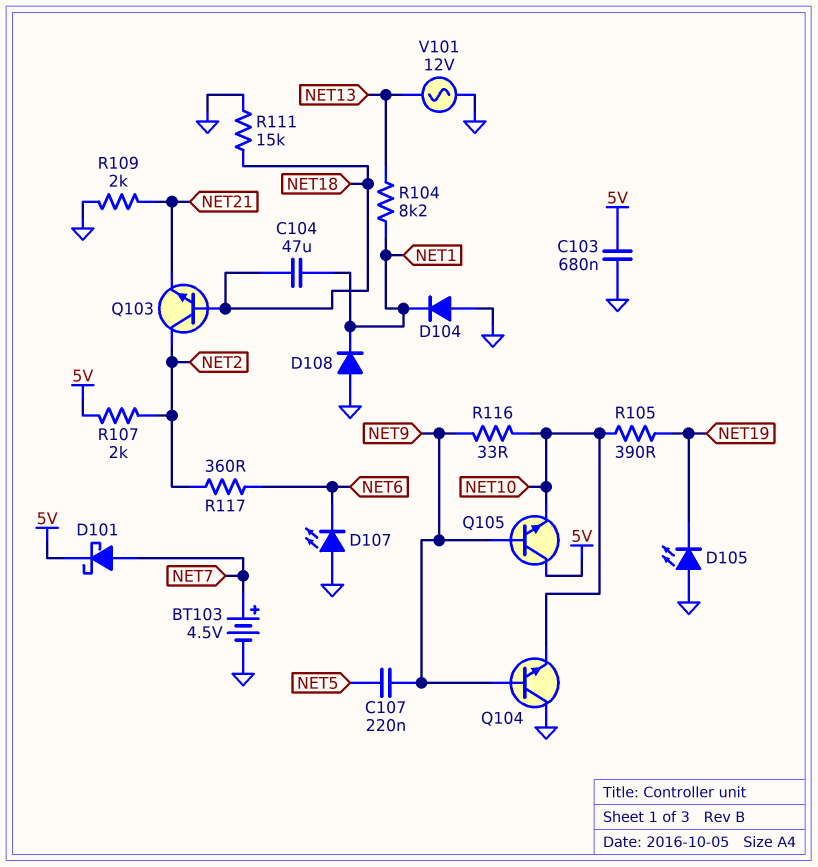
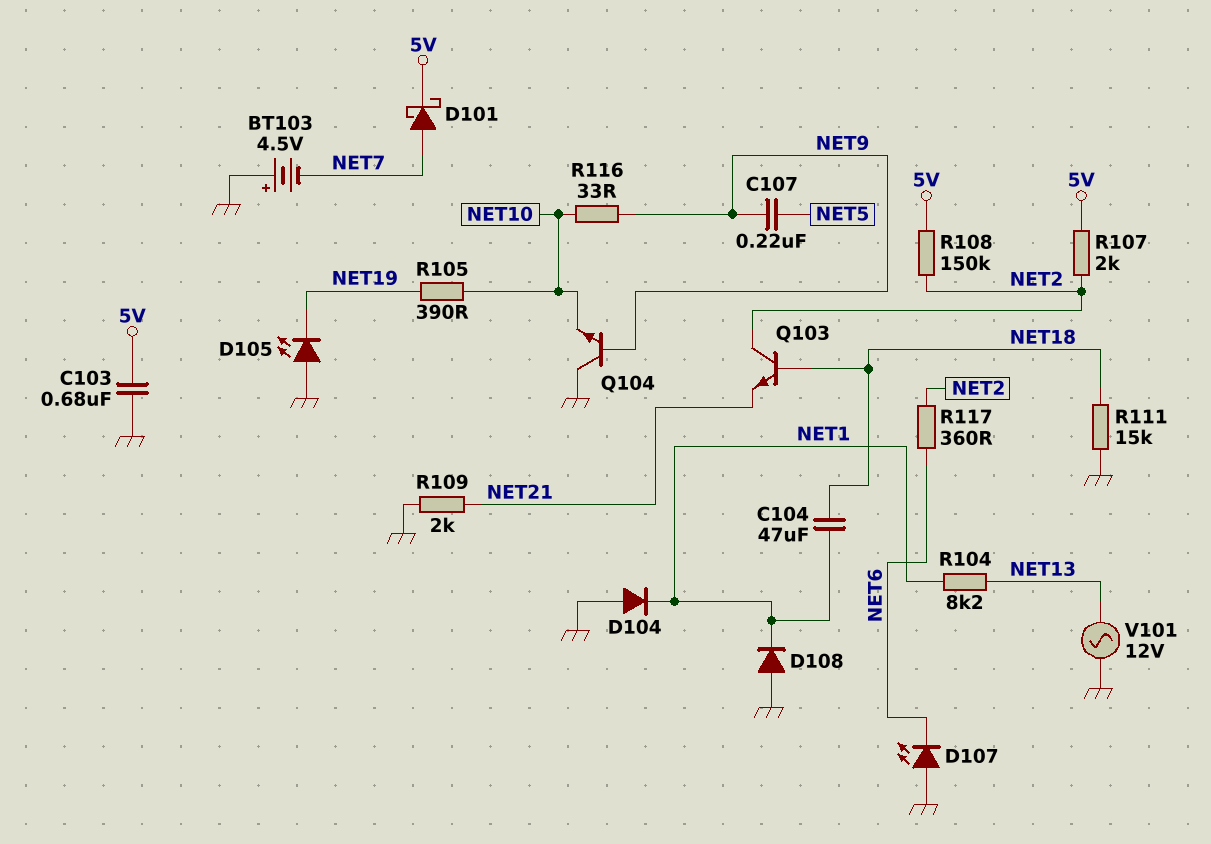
BT103: 4.5V (plus NET7, minus GND) -> 4.5V (plus GND, minus NET7)
Q105: NPN (B NET9, C 5V, E NET10) -> none
R108: none -> 150k (5V, NET2)

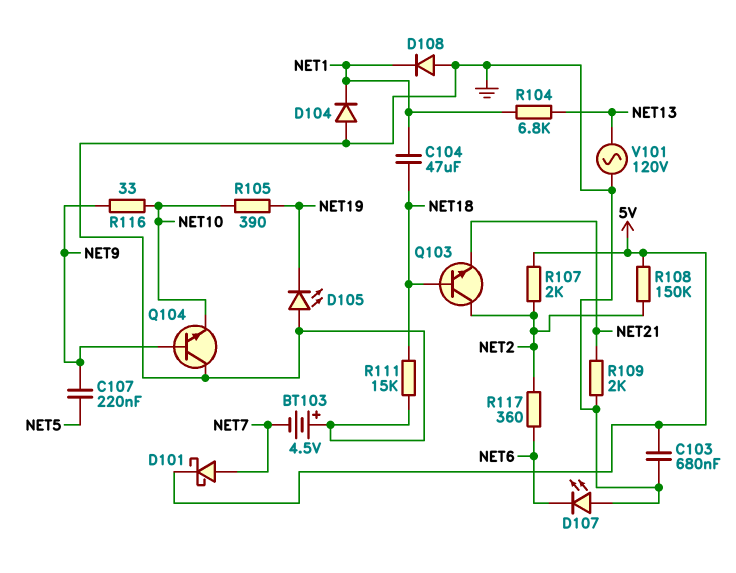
R104: 8.2k (NET1, NET13) -> 6.8k (NET1, NET13)
V101: AC 12V (GND, NET13) -> AC 120V (GND, NET13)

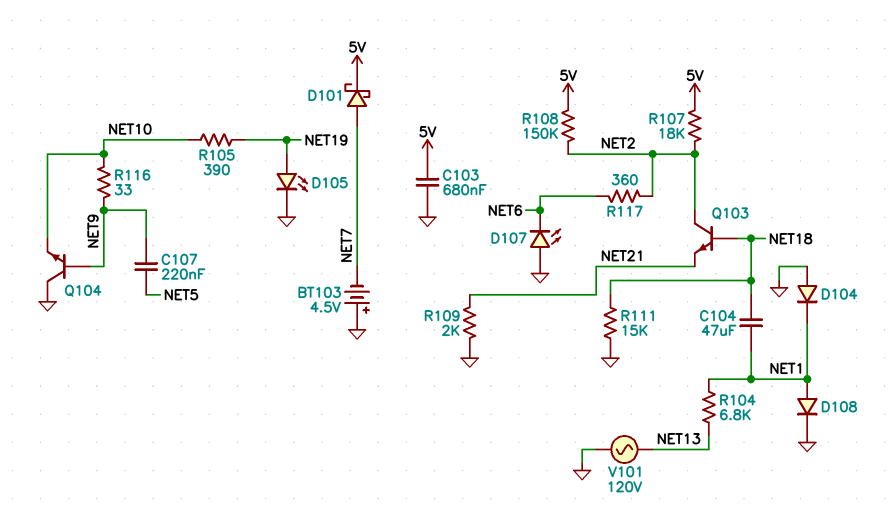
D105: LED (A GND, K NET19) -> LED (A NET19, K GND)
D108: diode (A GND, K NET1) -> diode (A NET1, K GND)
R107: 2k (5V, NET2) -> 18k (5V, NET2)

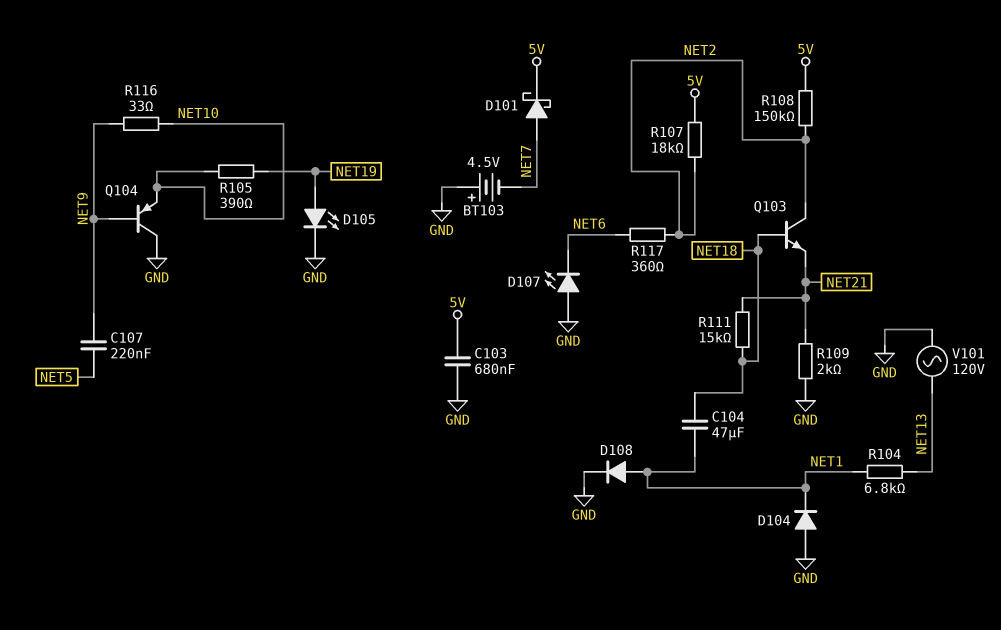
Q104: NPN (B NET9, C GND, E NET10) -> PNP (B NET9, C GND, E NET10)
R111: 15k (GND, NET18) -> 15k (NET18, NET21)

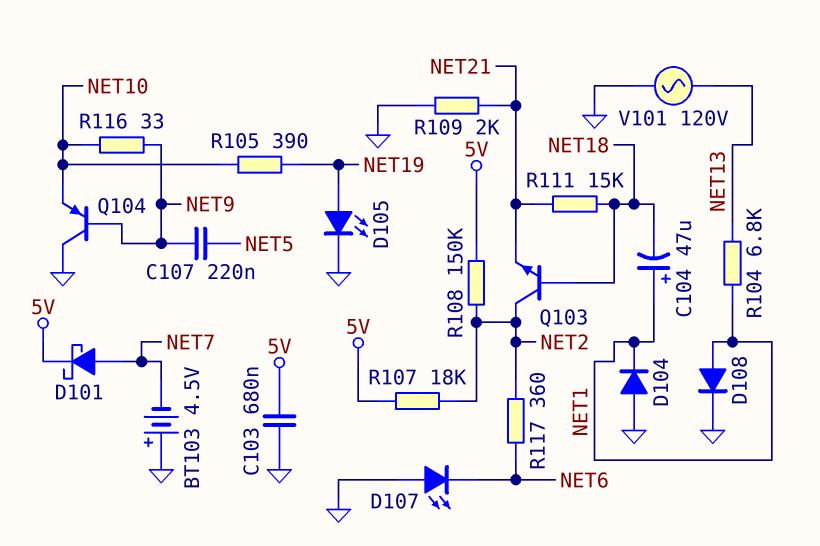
C104: 47uF (NET1, NET18) -> 47uF (plus NET1, minus NET18)

